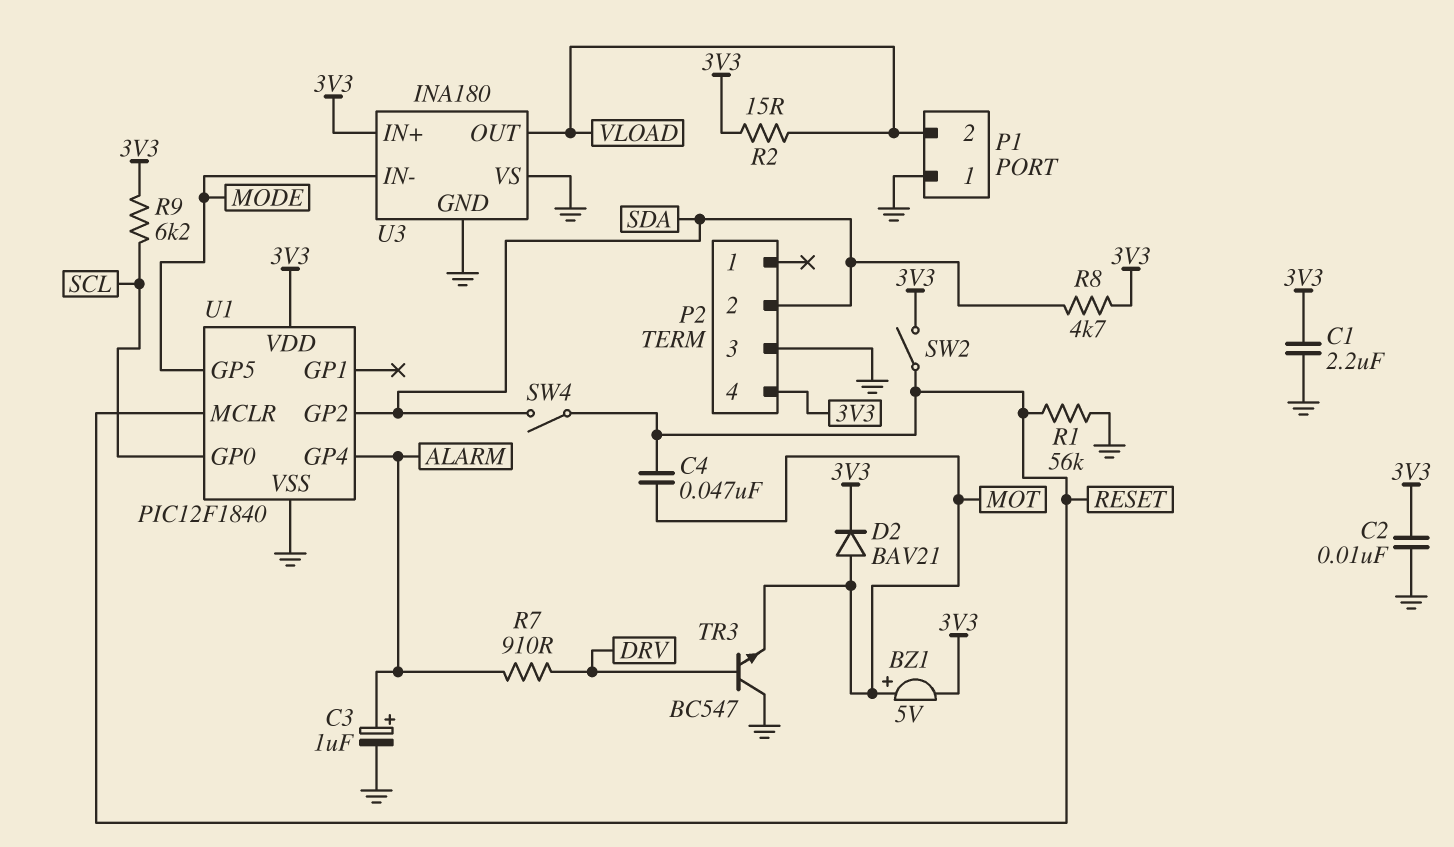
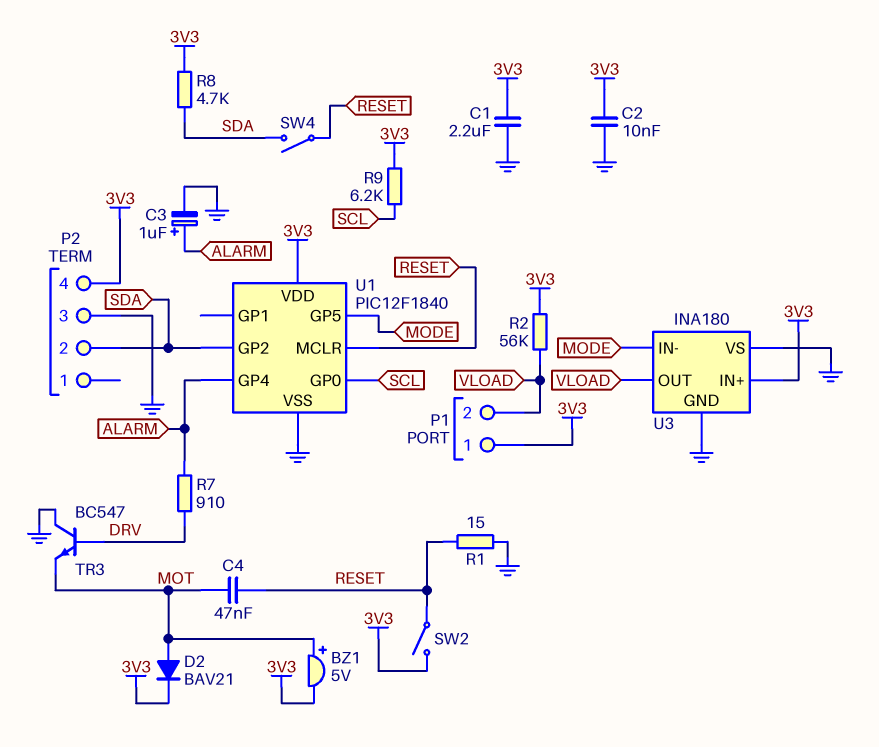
P1 pin 1: GND -> 3V3
R1: 56k (GND, RESET) -> 15 (GND, RESET)
R2: 15 (3V3, VLOAD) -> 56k (3V3, VLOAD)

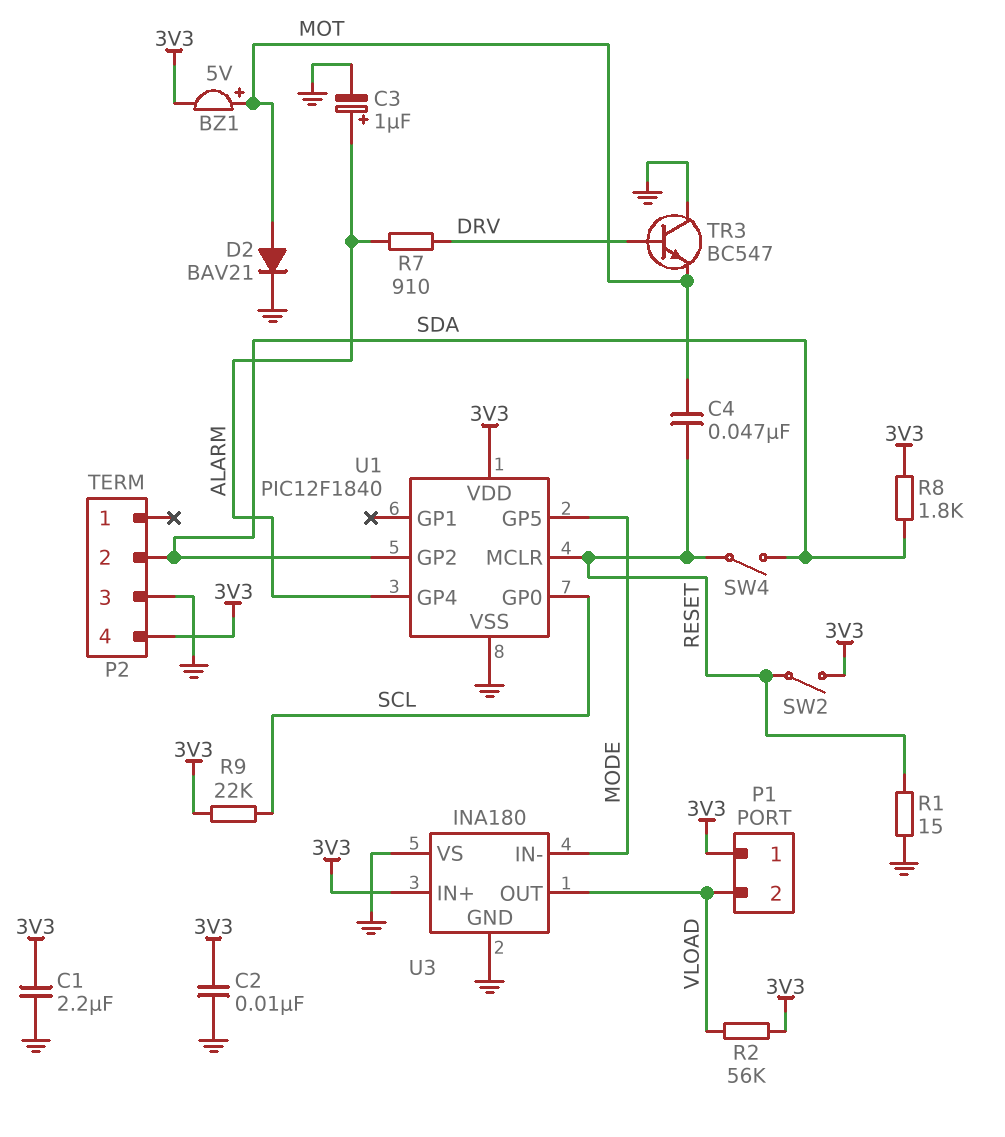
D2: diode BAV21 (A MOT, K 3V3) -> diode BAV21 (A MOT, K GND)
R8: 4.7k (3V3, SDA) -> 1.8k (3V3, SDA)
R9: 6.2k (3V3, SCL) -> 22k (3V3, SCL)

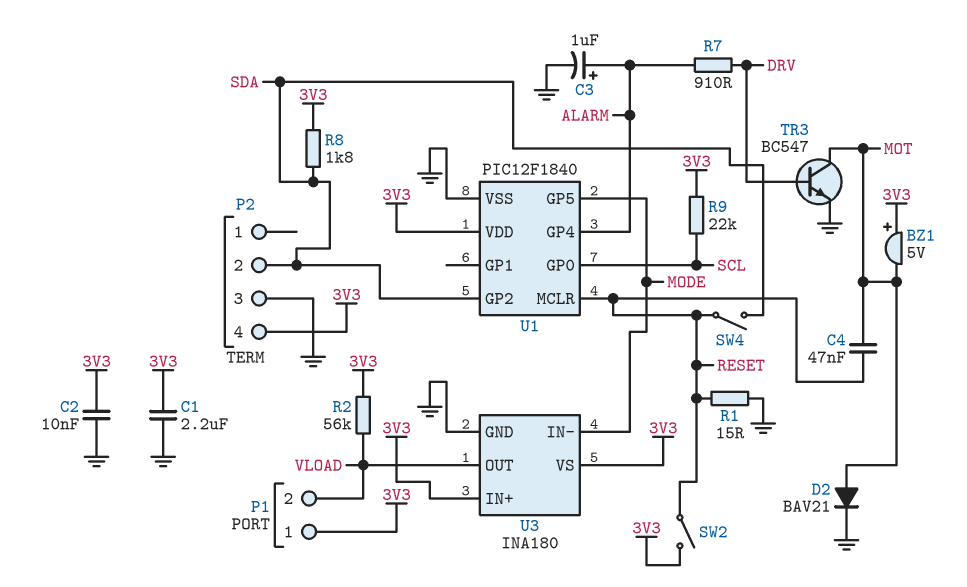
BZ1: buzzer 5V (plus MOT, minus 3V3) -> buzzer 5V (plus 3V3, minus MOT)
TR3: NPN BC547 (B DRV, C GND, E MOT) -> NPN BC547 (B DRV, C MOT, E GND)
U3 pin VS: GND -> 3V3

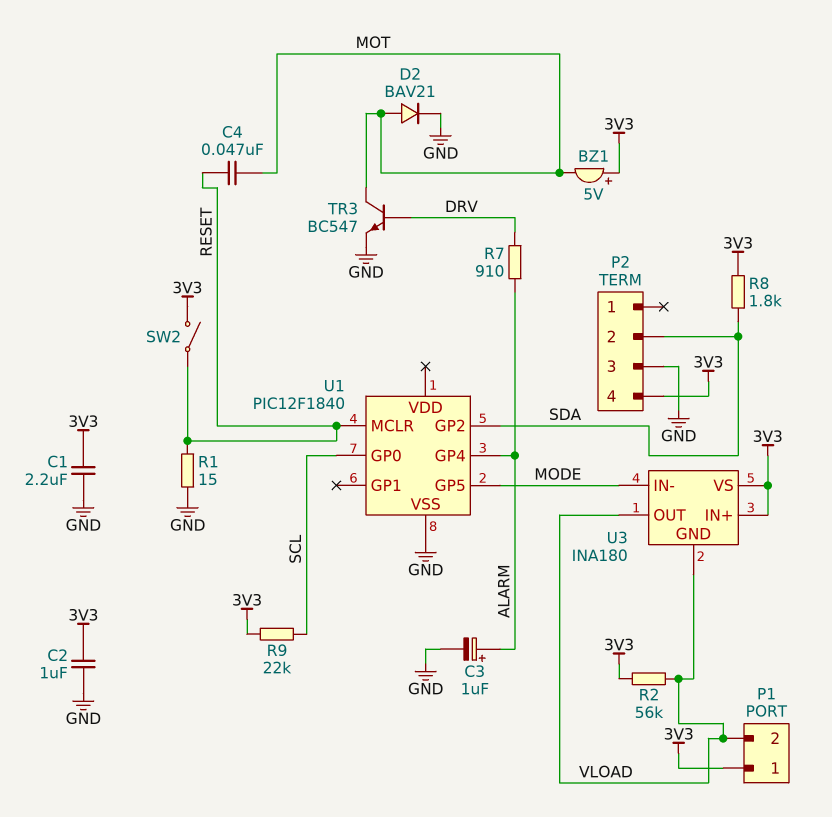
C2: 10nF (3V3, GND) -> 1uF (3V3, GND)
SW4: switch (RESET, SDA) -> none
U1 pin VDD: 3V3 -> none
U3 pin GND: GND -> VLOAD

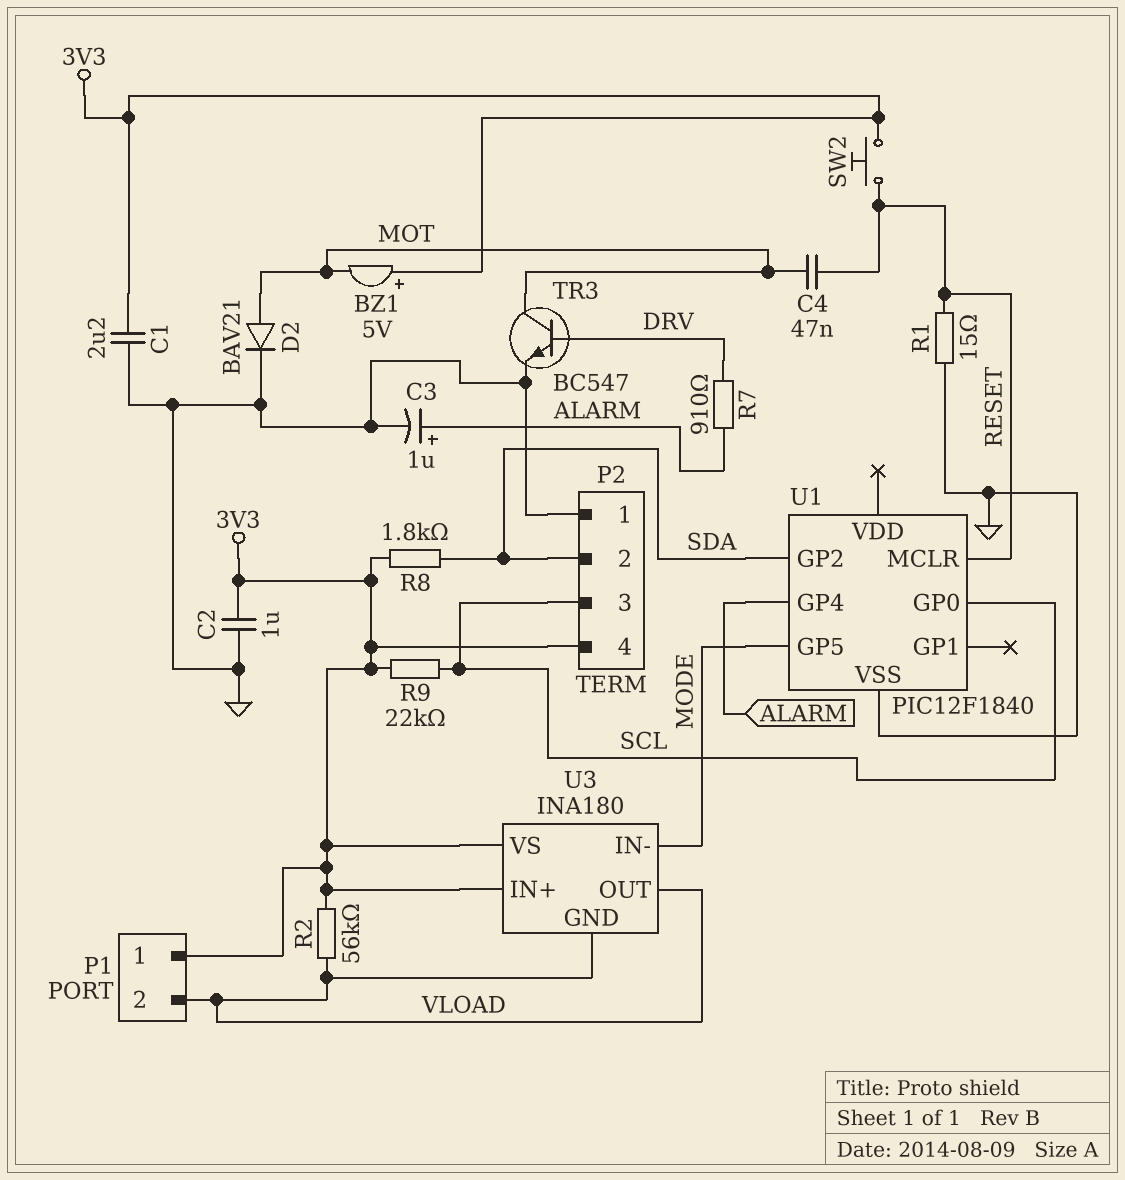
P2 pin 1: none -> GND
P2 pin 3: GND -> SCL
SW2: switch (3V3, RESET) -> button (3V3, RESET)

